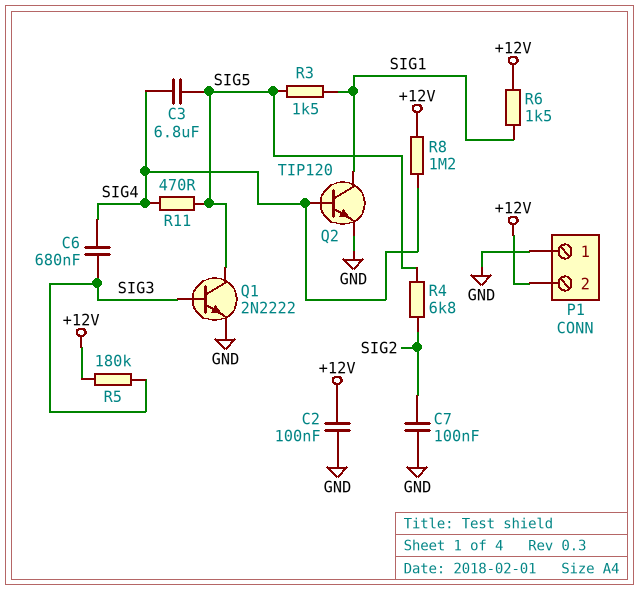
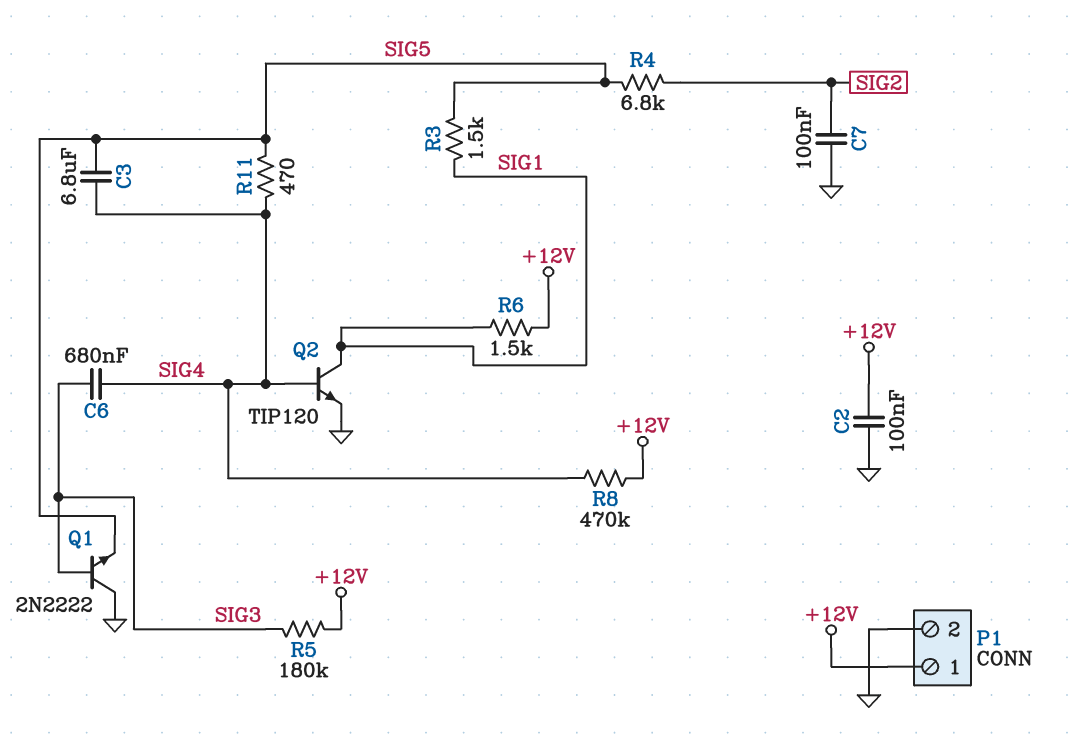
P1 pin 1: GND -> +12V
P1 pin 2: +12V -> GND
Q1: NPN 2N2222 (B SIG3, C SIG5, E GND) -> NPN 2N2222 (B SIG3, C GND, E SIG5)
R8: 1.2M (+12V, SIG4) -> 470k (+12V, SIG4)

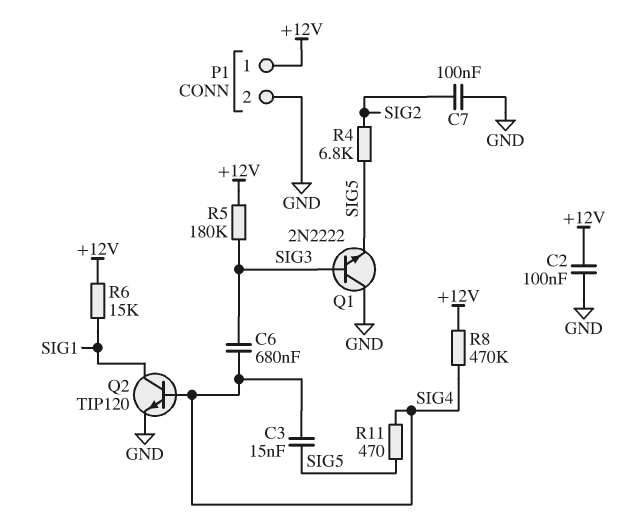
C3: 6.8uF (SIG4, SIG5) -> 15nF (SIG4, SIG5)
R3: 1.5k (SIG1, SIG5) -> none
R6: 1.5k (+12V, SIG1) -> 15k (+12V, SIG1)

